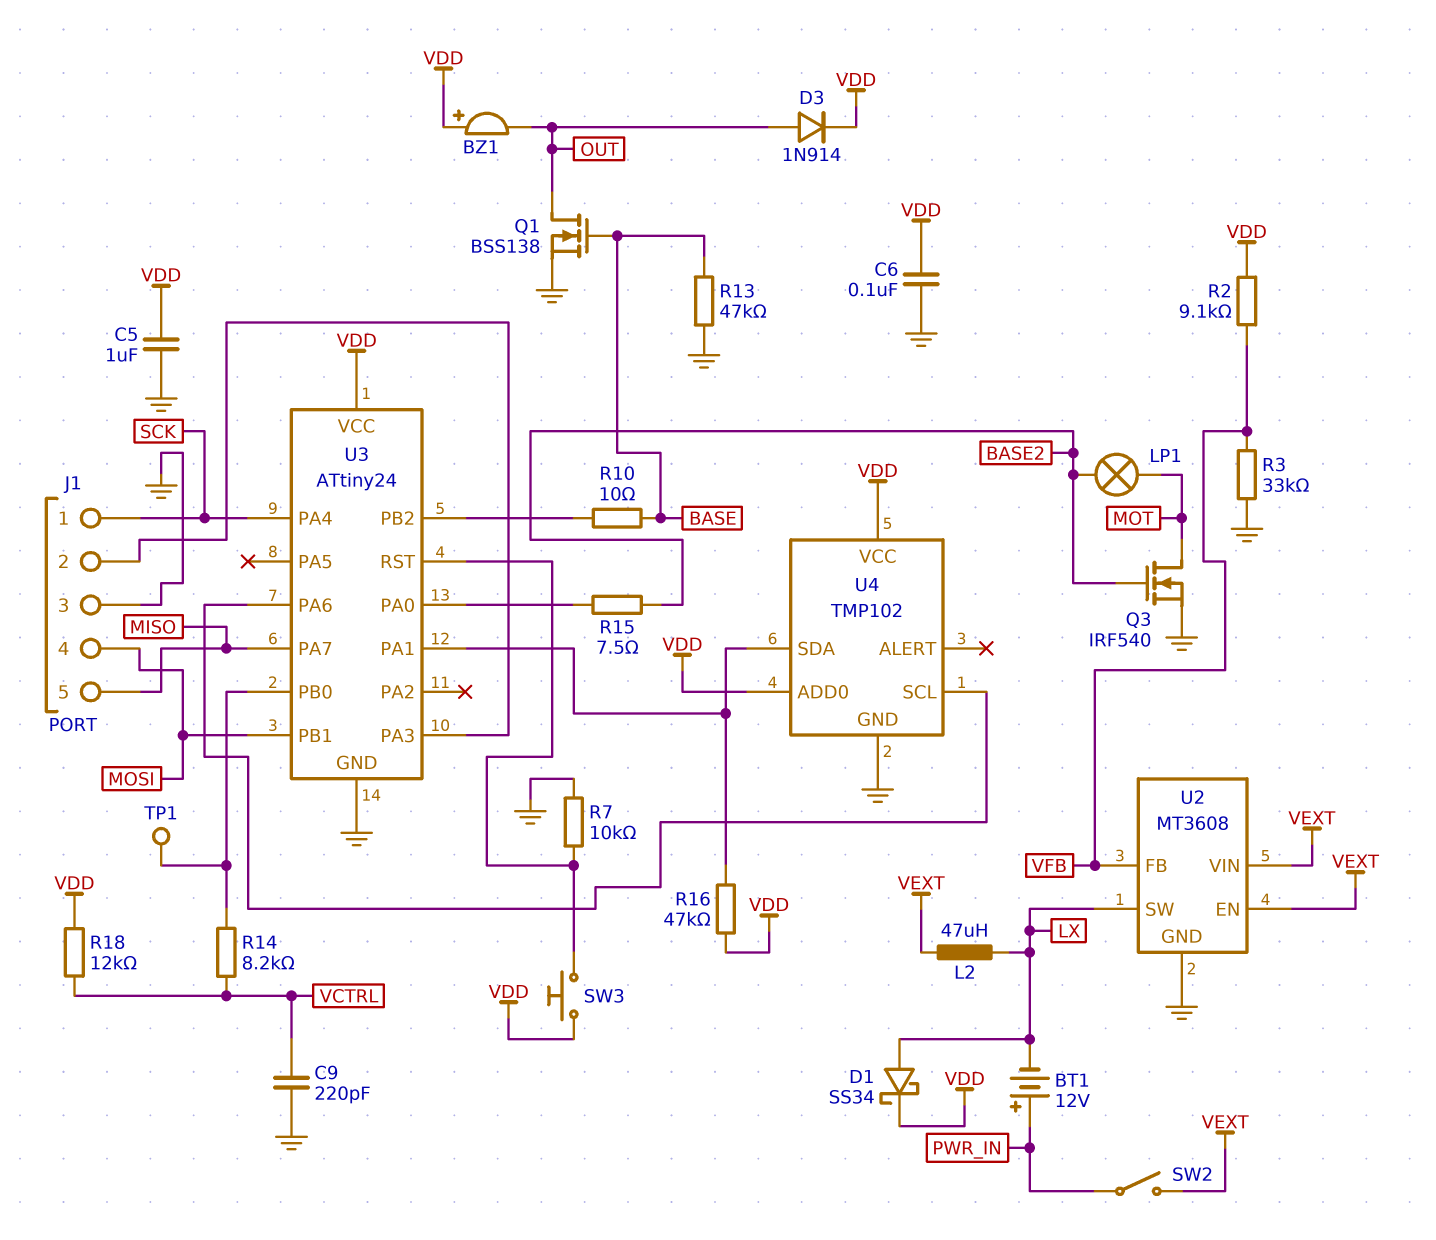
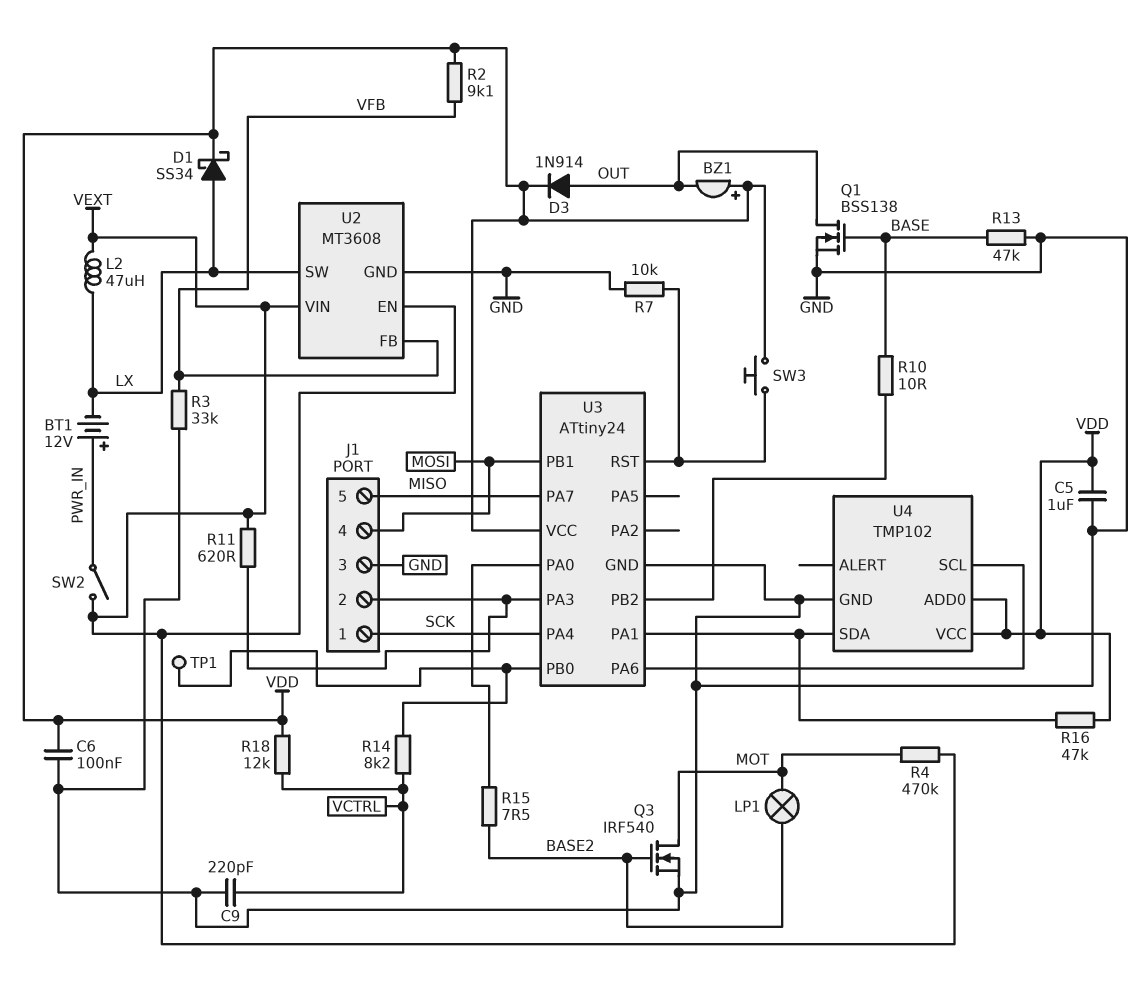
R4: none -> 470k (MOT, VEXT)
R11: none -> 620 (J1/2, VEXT)

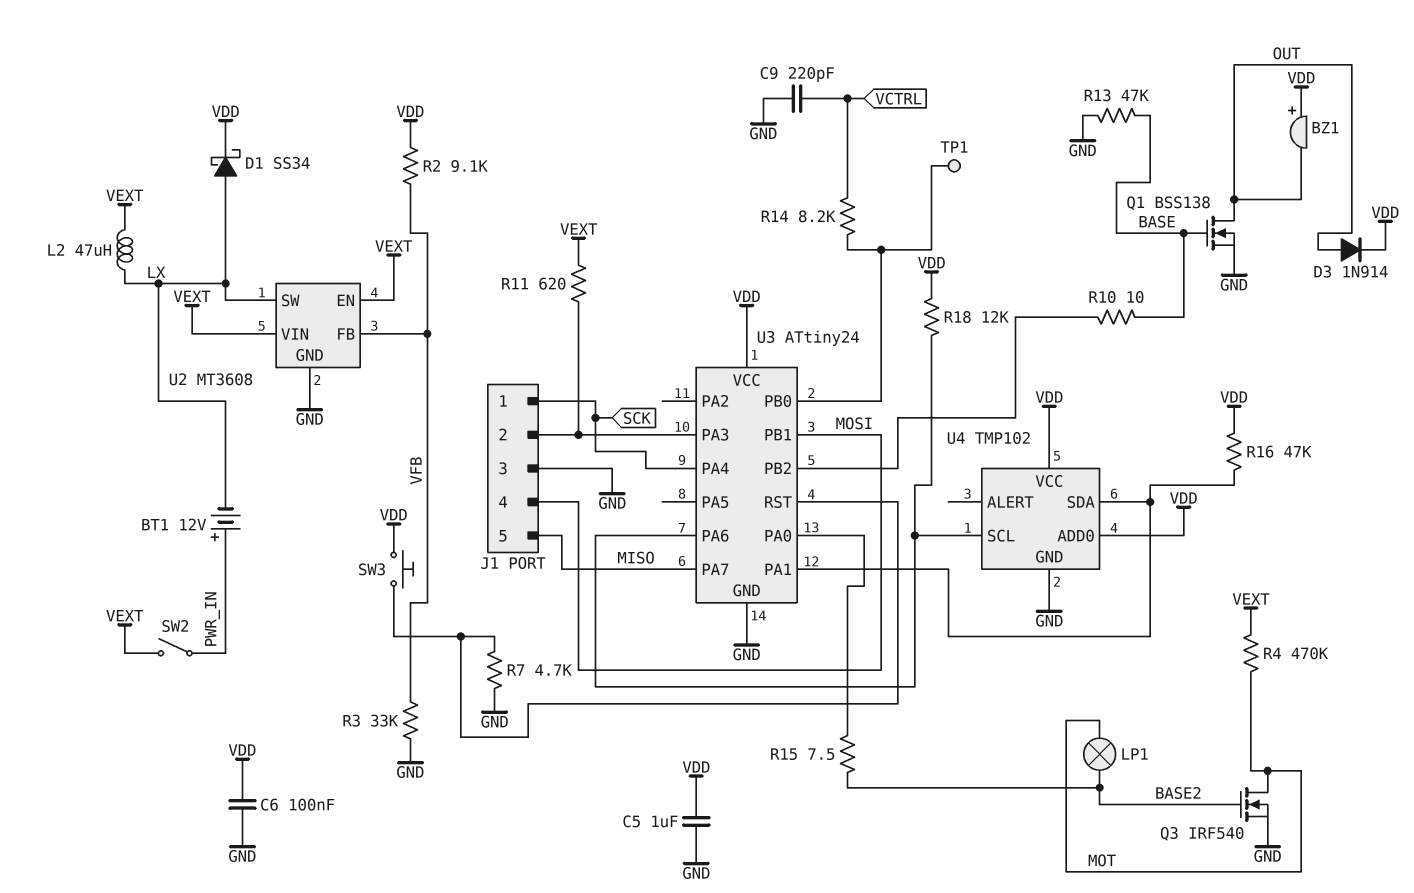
R7: 10k (GND, U3/RST) -> 4.7k (GND, U3/RST)
R18: 12k (VCTRL, VDD) -> 12k (U3/PA6, VDD)

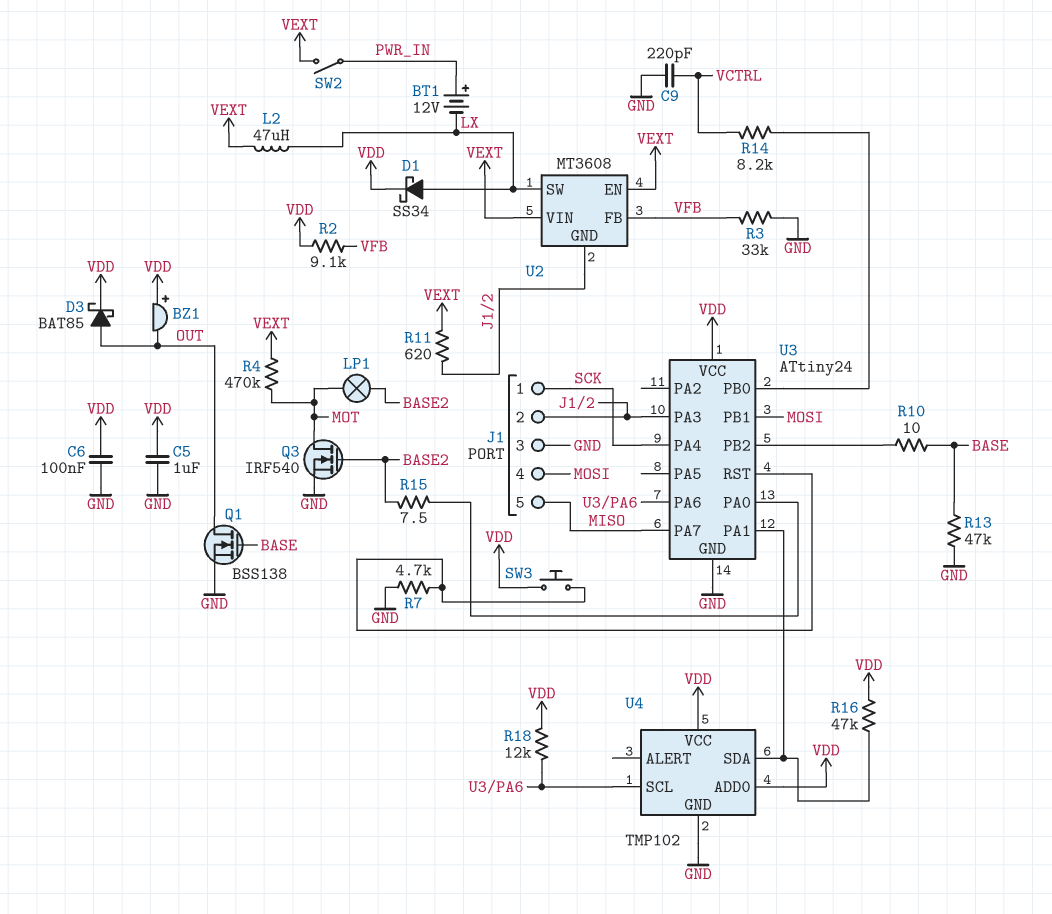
D3: diode 1N914 (A OUT, K VDD) -> schottky BAT85 (A OUT, K VDD)
TP1: test point (U3/PB0) -> none
U2 pin GND: GND -> J1/2

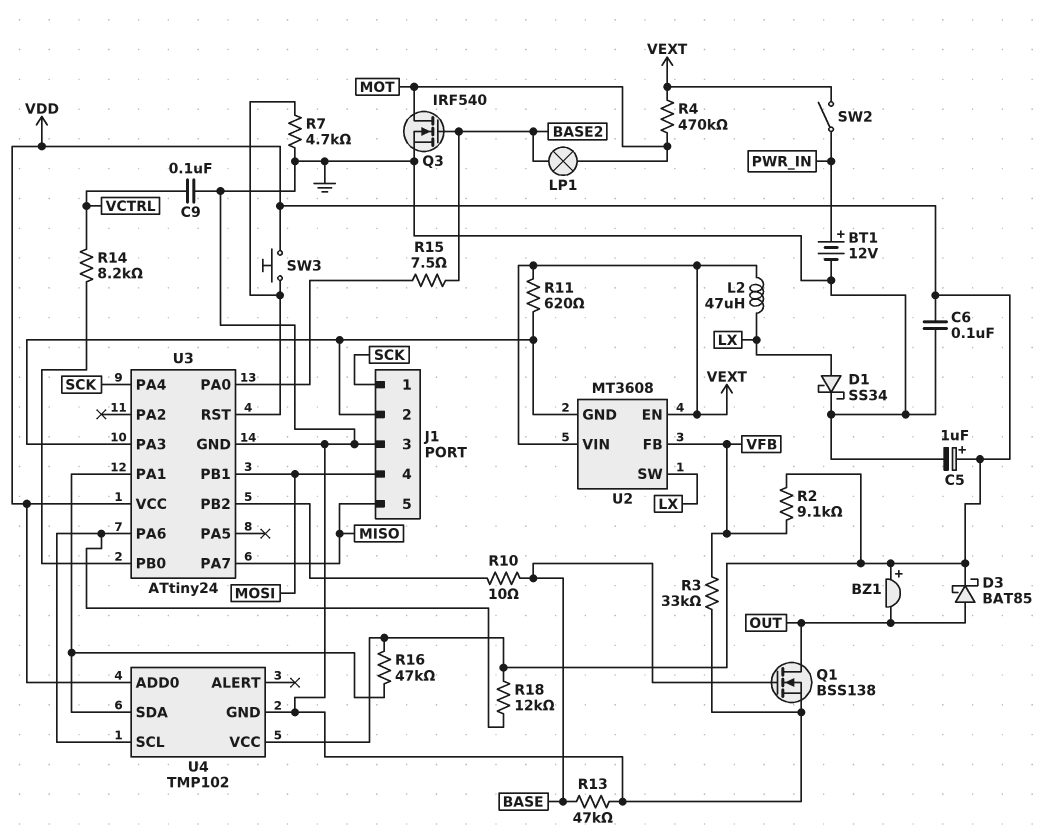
BT1: 12V (plus PWR_IN, minus LX) -> 12V (plus PWR_IN, minus GND)
C5: 1uF (GND, VDD) -> 1uF (plus VDD, minus GND)
C9: 220pF (GND, VCTRL) -> 100nF (GND, VCTRL)
D1: schottky SS34 (A LX, K VDD) -> schottky SS34 (A LX, K GND)

